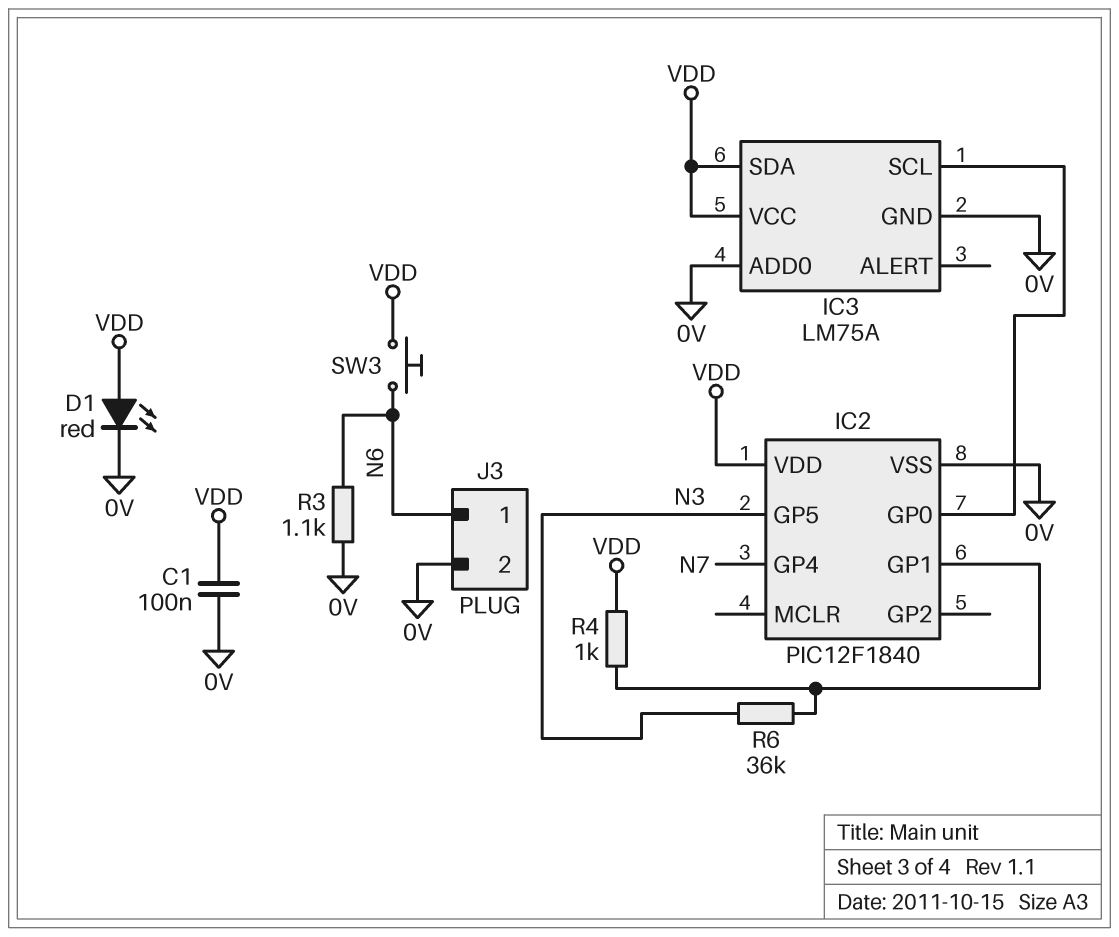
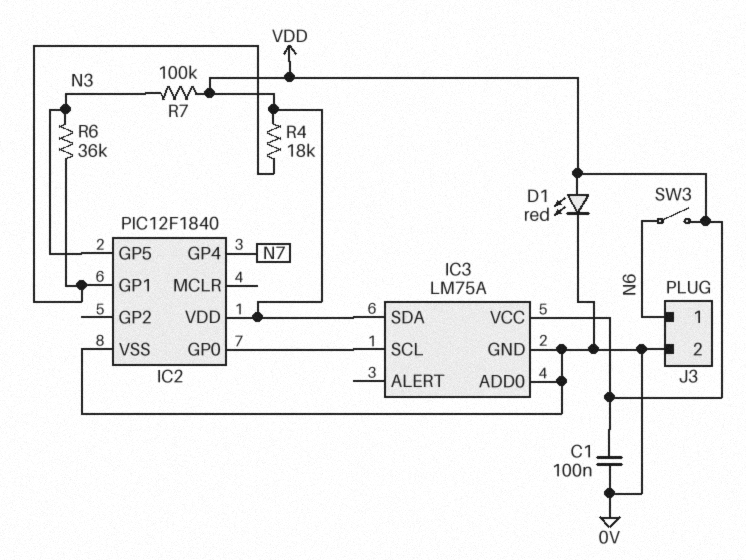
R3: 1.1k (0V, N6) -> none
R4: 1k (IC2/GP1, VDD) -> 18k (IC2/GP1, VDD)
R7: none -> 100k (N3, VDD)
SW3: button (N6, VDD) -> switch (N6, VDD)

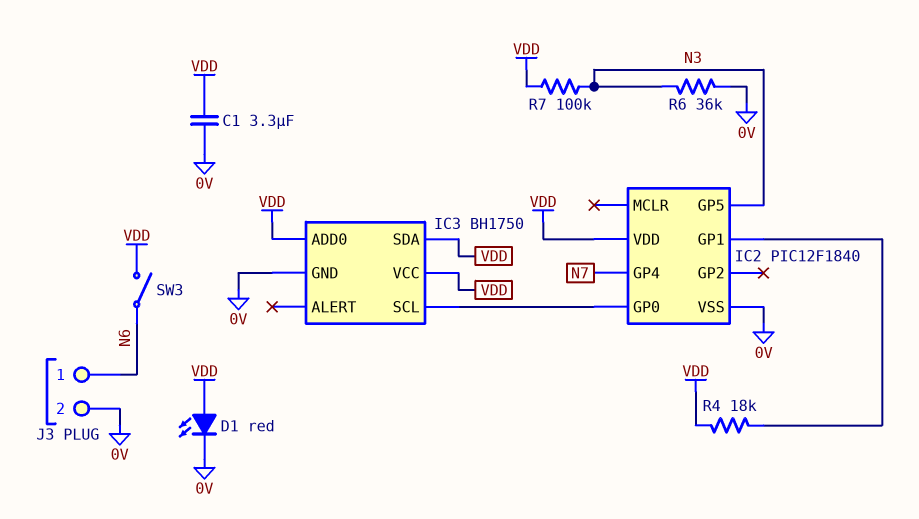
C1: 100nF (0V, VDD) -> 3.3uF (0V, VDD)
IC3: LM75A -> BH1750
IC3 pin ADD0: 0V -> VDD
R6: 36k (IC2/GP1, N3) -> 36k (0V, N3)

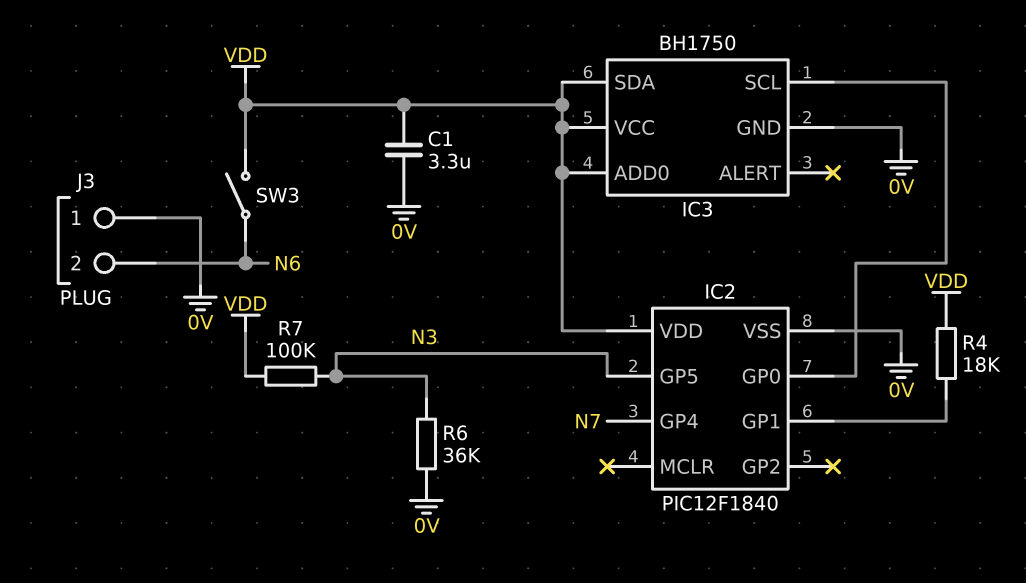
D1: LED red (A VDD, K 0V) -> none
J3 pin 1: N6 -> 0V
J3 pin 2: 0V -> N6

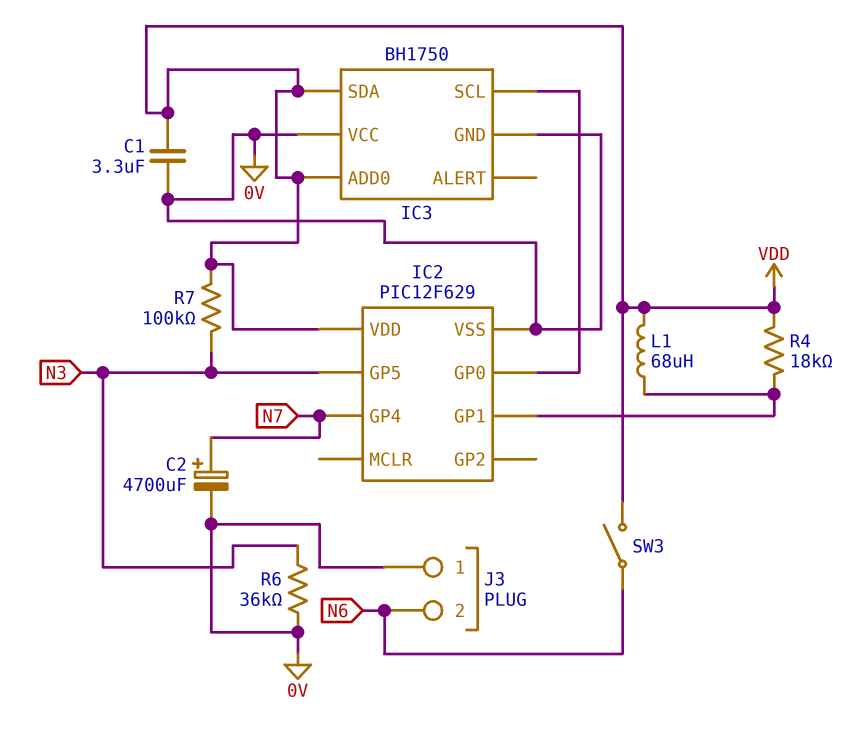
C2: none -> 4700uF (plus N7, minus 0V)
IC2: PIC12F1840 -> PIC12F629
IC3 pin VCC: VDD -> 0V
L1: none -> 68uH (IC2/GP1, VDD)

